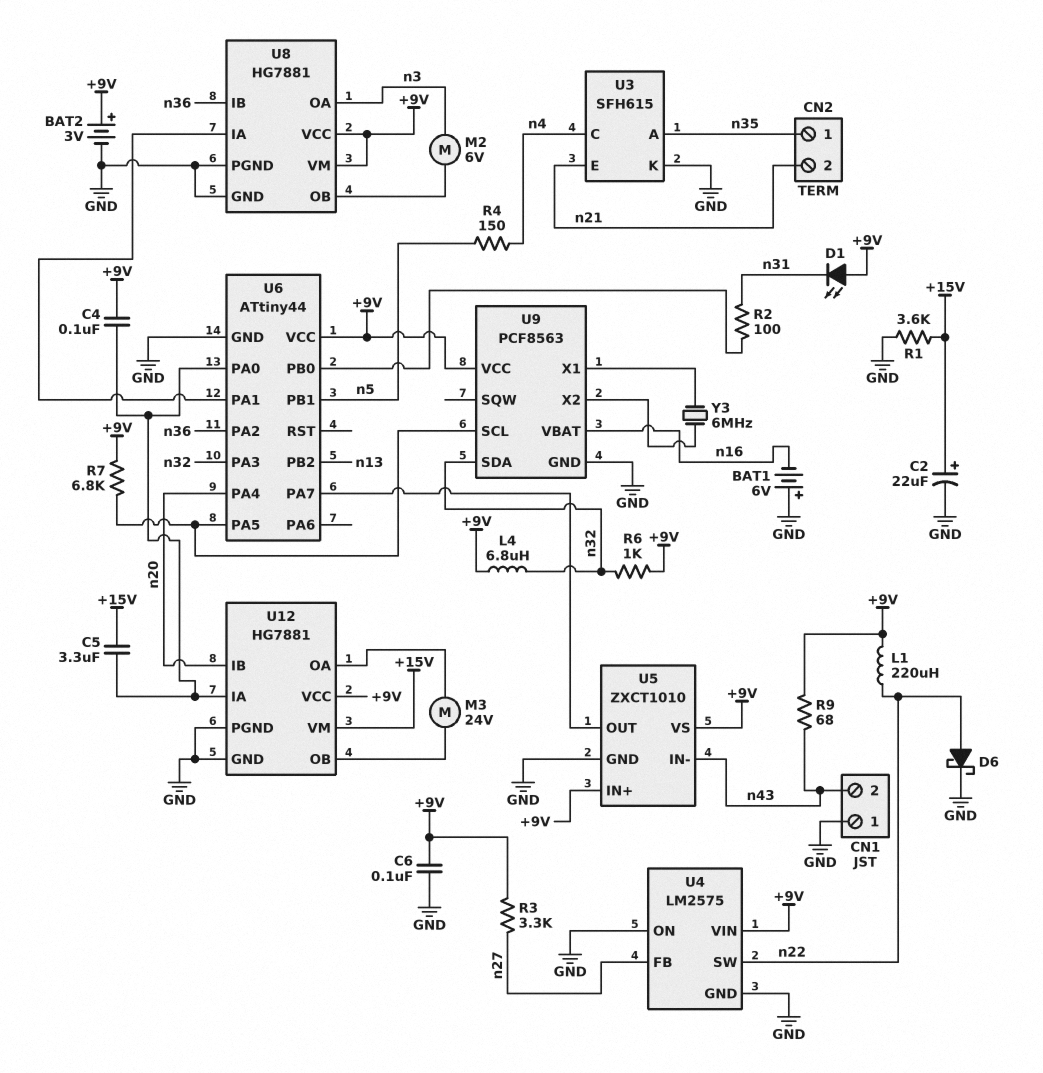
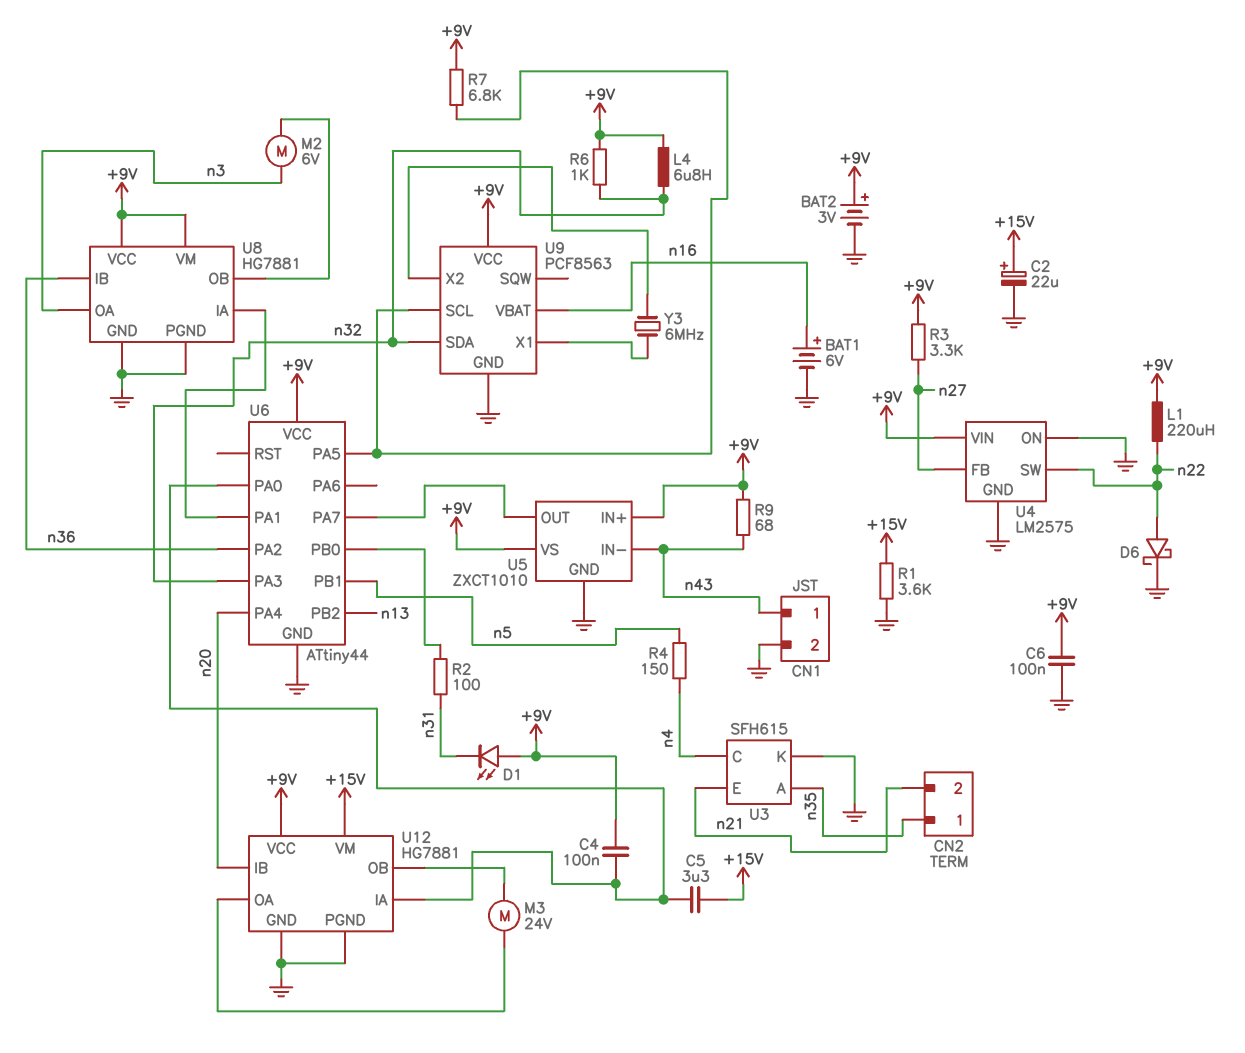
BAT1: 6V (plus GND, minus n16) -> 6V (plus n16, minus GND)
CN1 pin 1: GND -> n43
CN1 pin 2: n43 -> GND

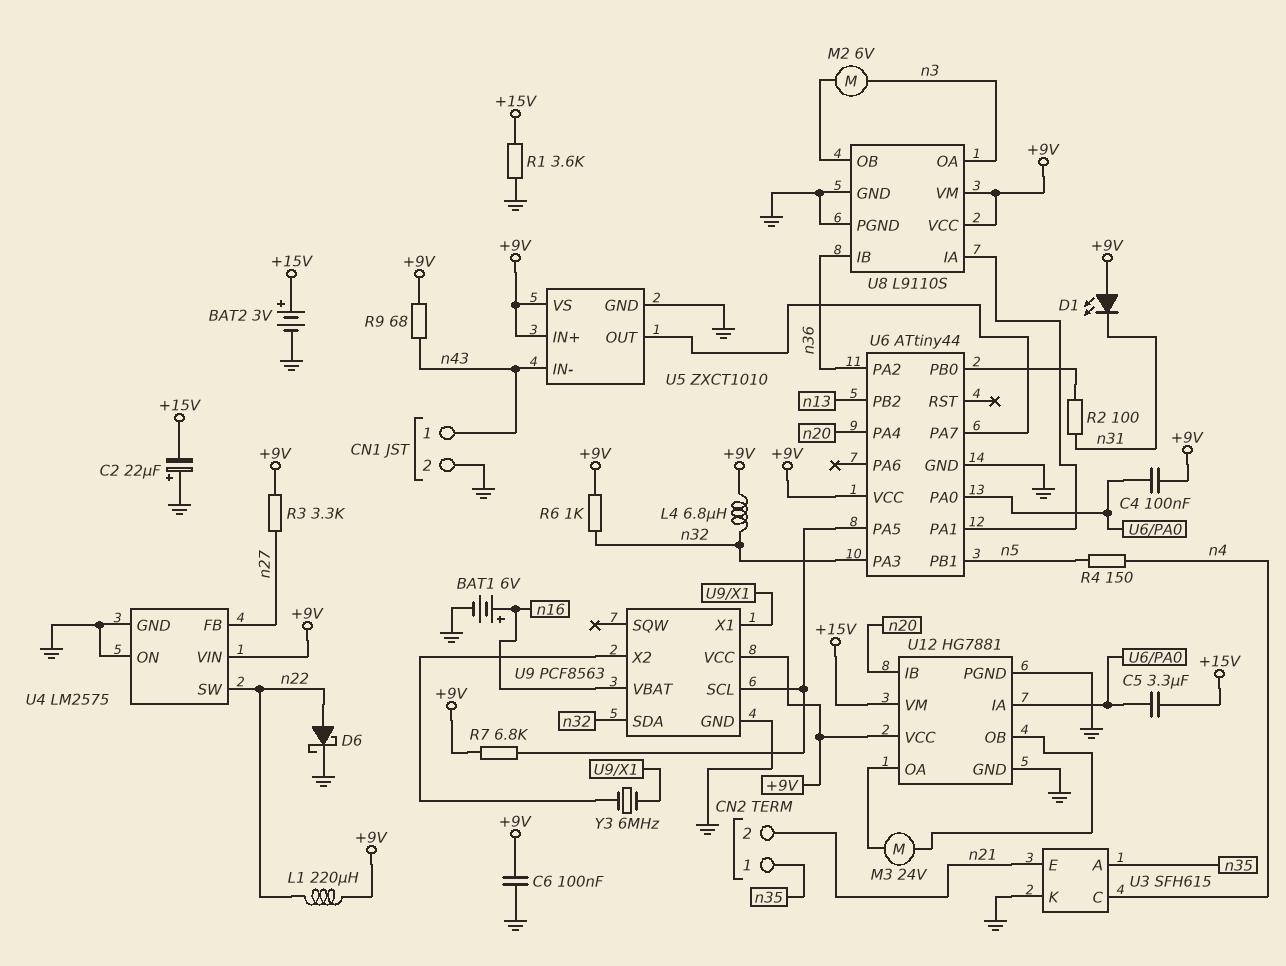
BAT2: 3V (plus +9V, minus GND) -> 3V (plus +15V, minus GND)
C2: 22uF (plus +15V, minus GND) -> 22uF (plus GND, minus +15V)
U8: HG7881 -> L9110S

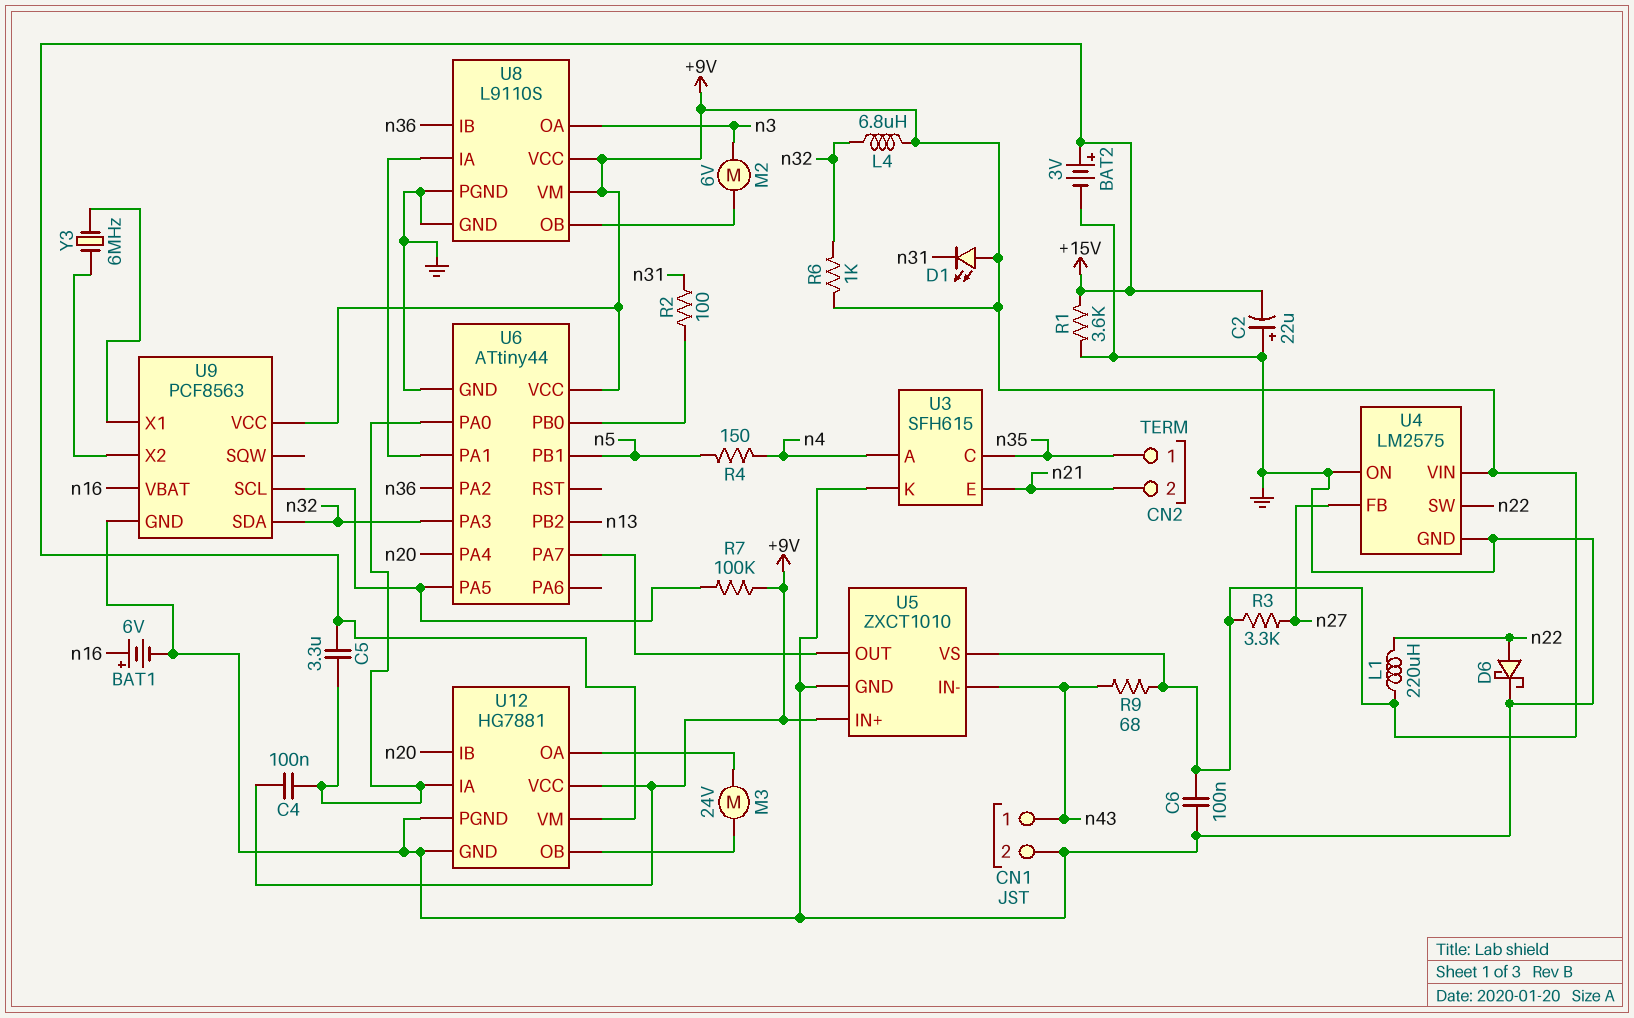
R7: 6.8k (+9V, U6/PA5) -> 100k (+9V, U6/PA5)
U3 pin A: n35 -> n4
U3 pin C: n4 -> n35

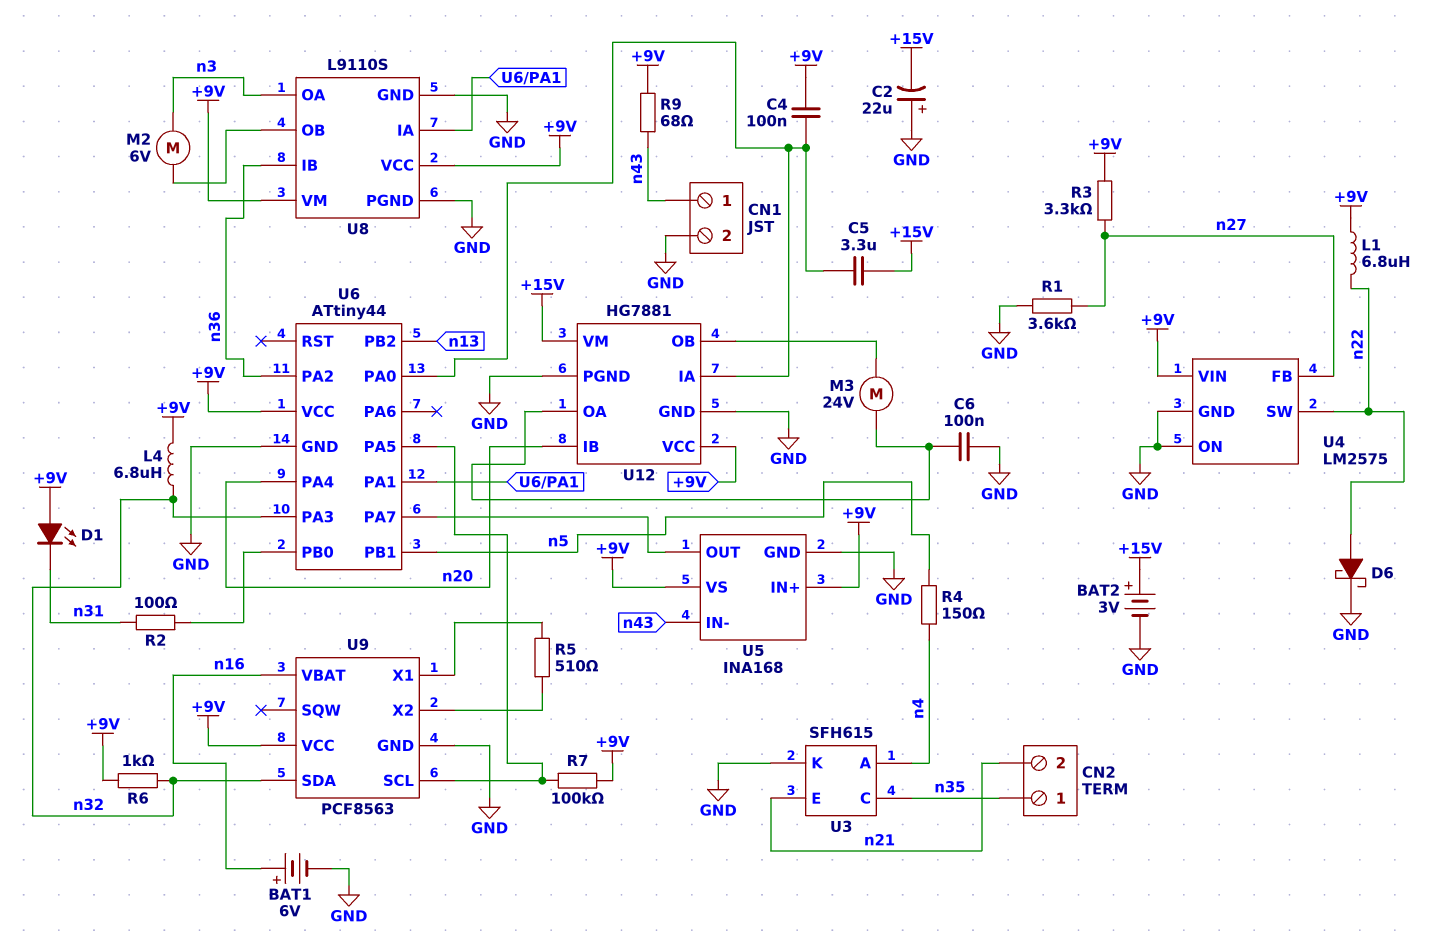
C6: 100nF (+9V, GND) -> 100nF (GND, U12/OA)
L1: 220uH (+9V, n22) -> 6.8uH (+9V, n22)
R1: 3.6k (+15V, GND) -> 3.6k (GND, n27)
R5: none -> 510 (U9/X1, U9/X2)
U5: ZXCT1010 -> INA168
Y3: 6MHz (U9/X1, U9/X2) -> none

